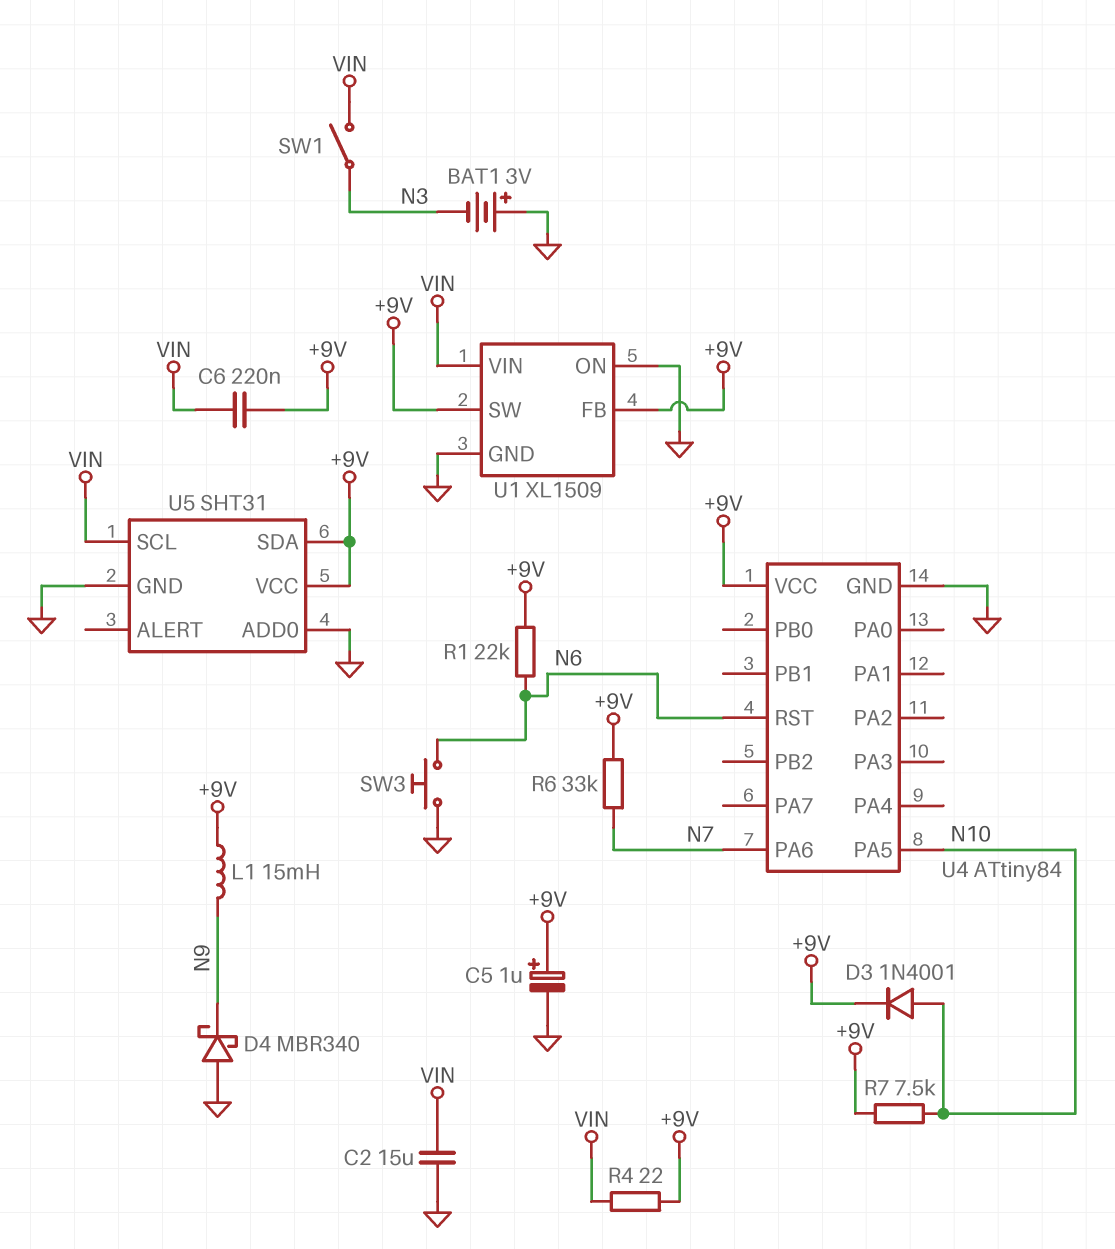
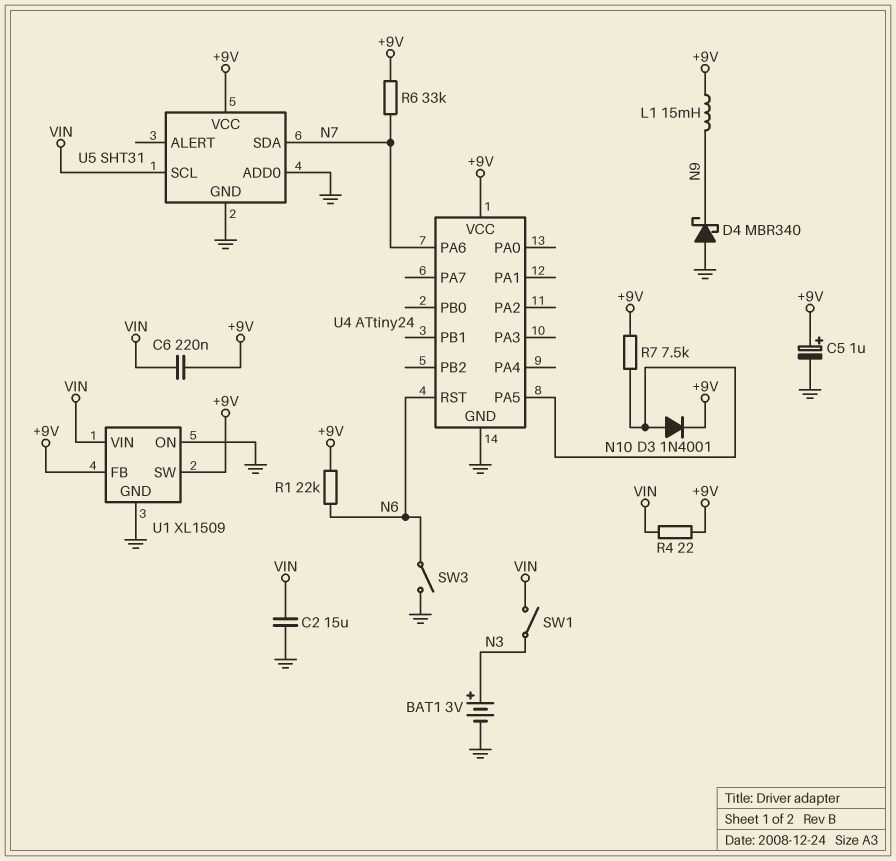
BAT1: 3V (plus GND, minus N3) -> 3V (plus N3, minus GND)
SW3: button (GND, N6) -> switch (GND, N6)
U4: ATtiny84 -> ATtiny24
U5 pin SDA: +9V -> N7

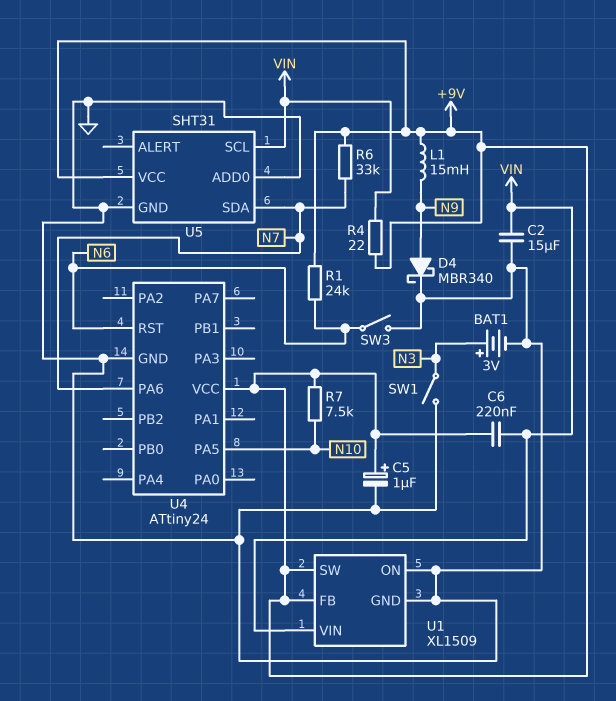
D3: diode 1N4001 (A N10, K +9V) -> none
D4: schottky MBR340 (A GND, K N9) -> schottky MBR340 (A N9, K GND)
R1: 22k (+9V, N6) -> 24k (+9V, N6)
SW1: switch (N3, VIN) -> switch (GND, N3)

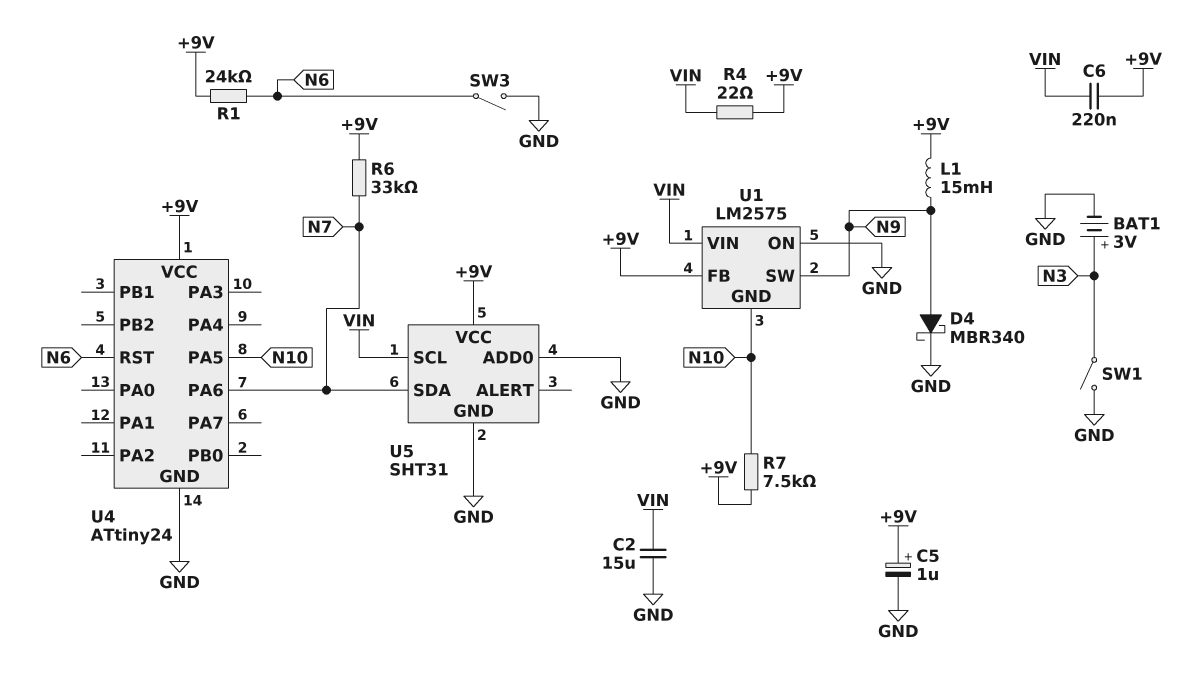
U1: XL1509 -> LM2575
U1 pin GND: GND -> N10
U1 pin SW: +9V -> N9

